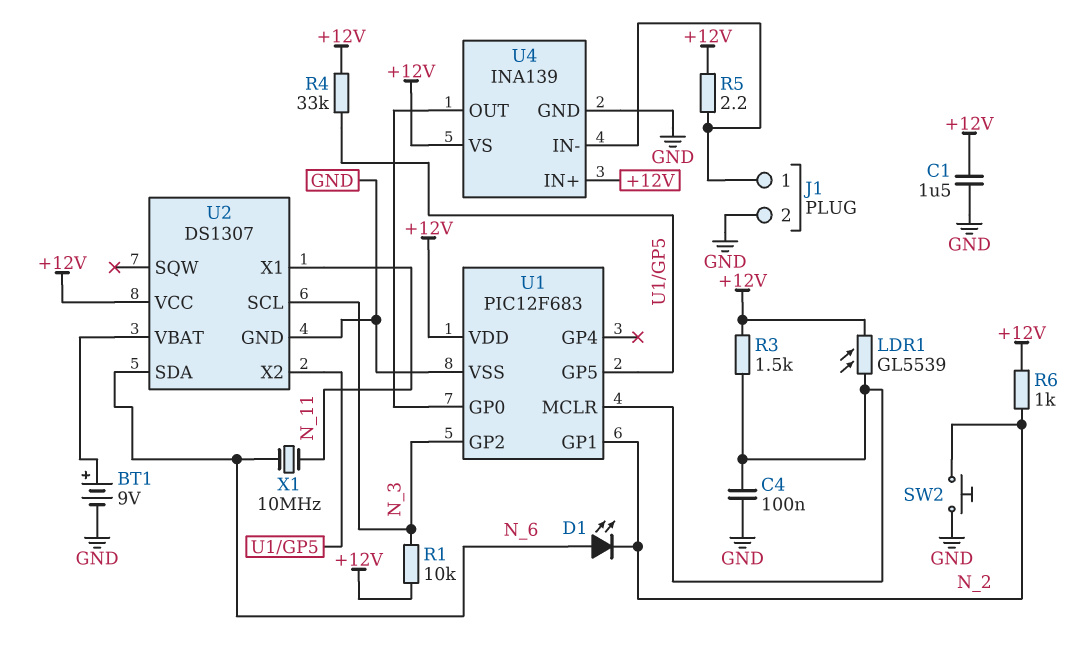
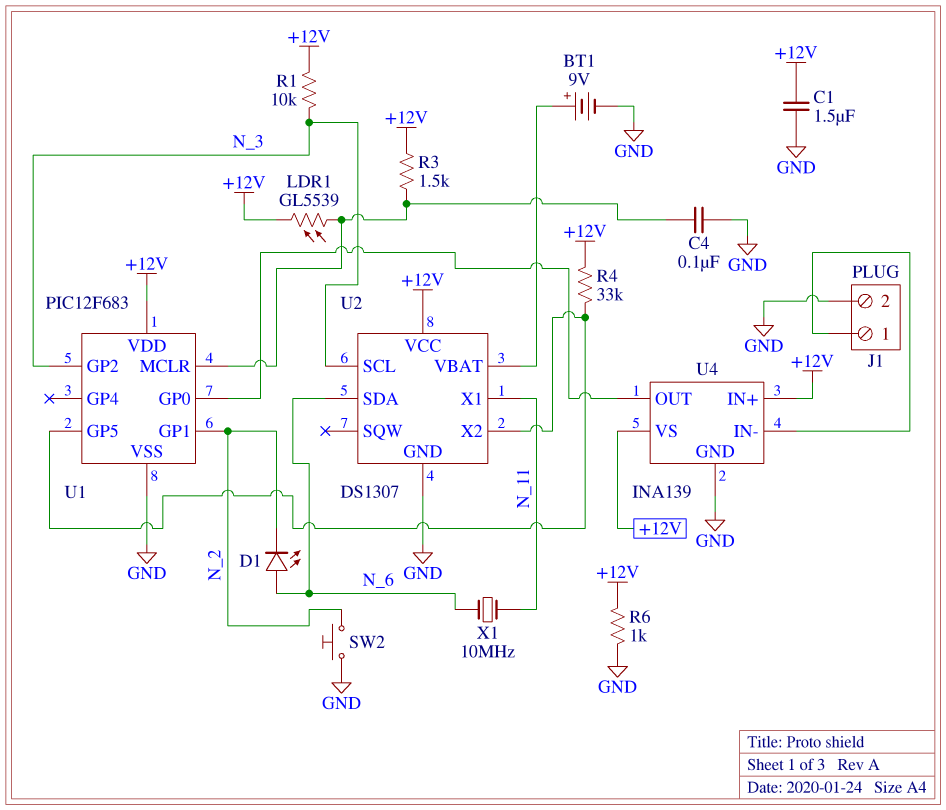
R5: 2.2 (+12V, J1/1) -> none
R6: 1k (+12V, N_2) -> 1k (+12V, GND)

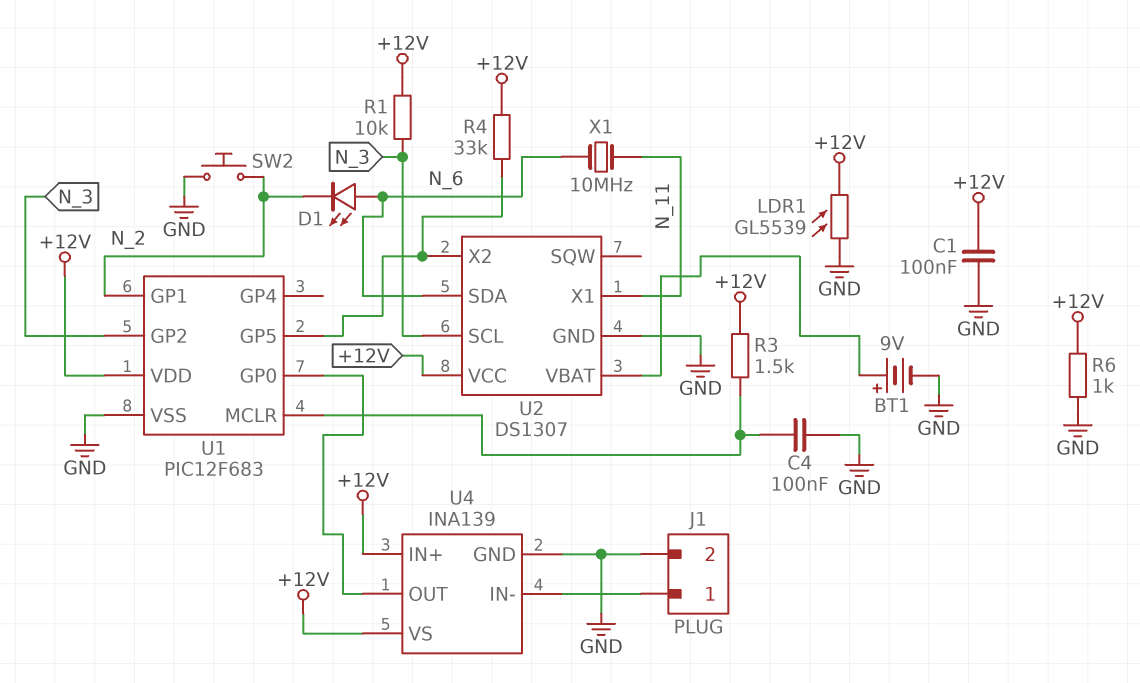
C1: 1.5uF (+12V, GND) -> 100nF (+12V, GND)
LDR1: GL5539 (+12V, U1/MCLR) -> GL5539 (+12V, GND)

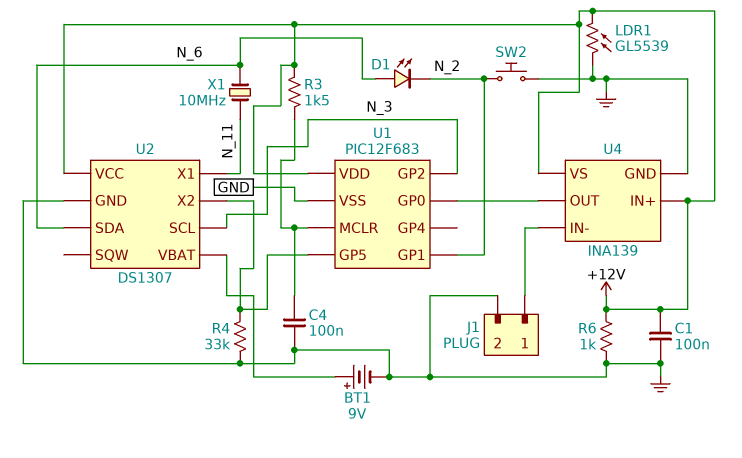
R1: 10k (+12V, N_3) -> none
R4: 33k (+12V, U1/GP5) -> 33k (GND, U1/GP5)

